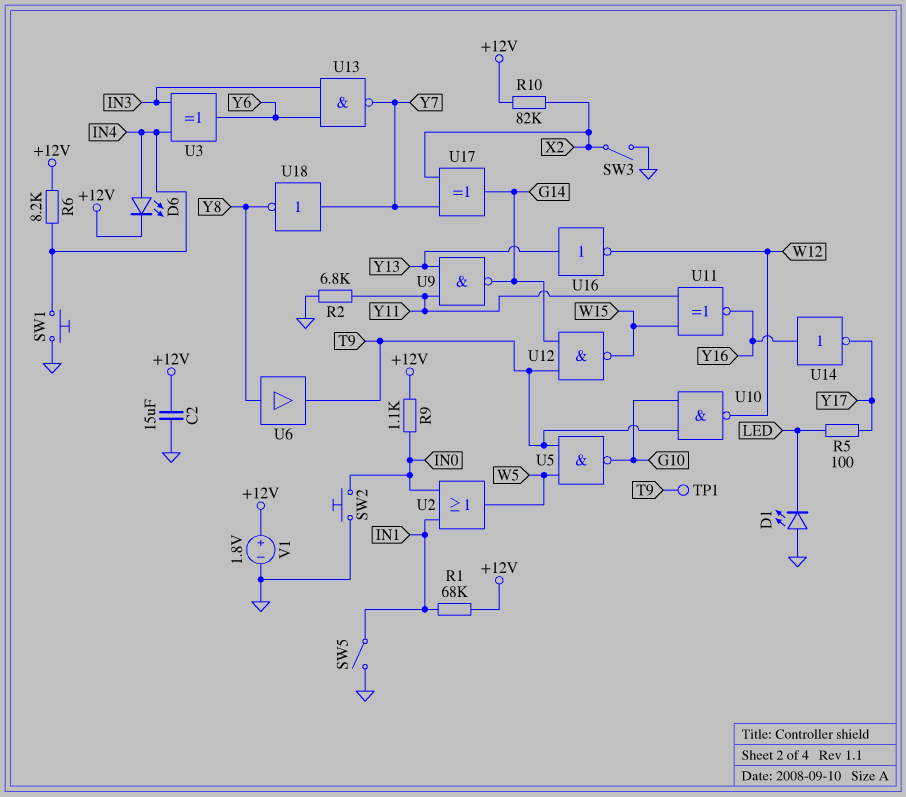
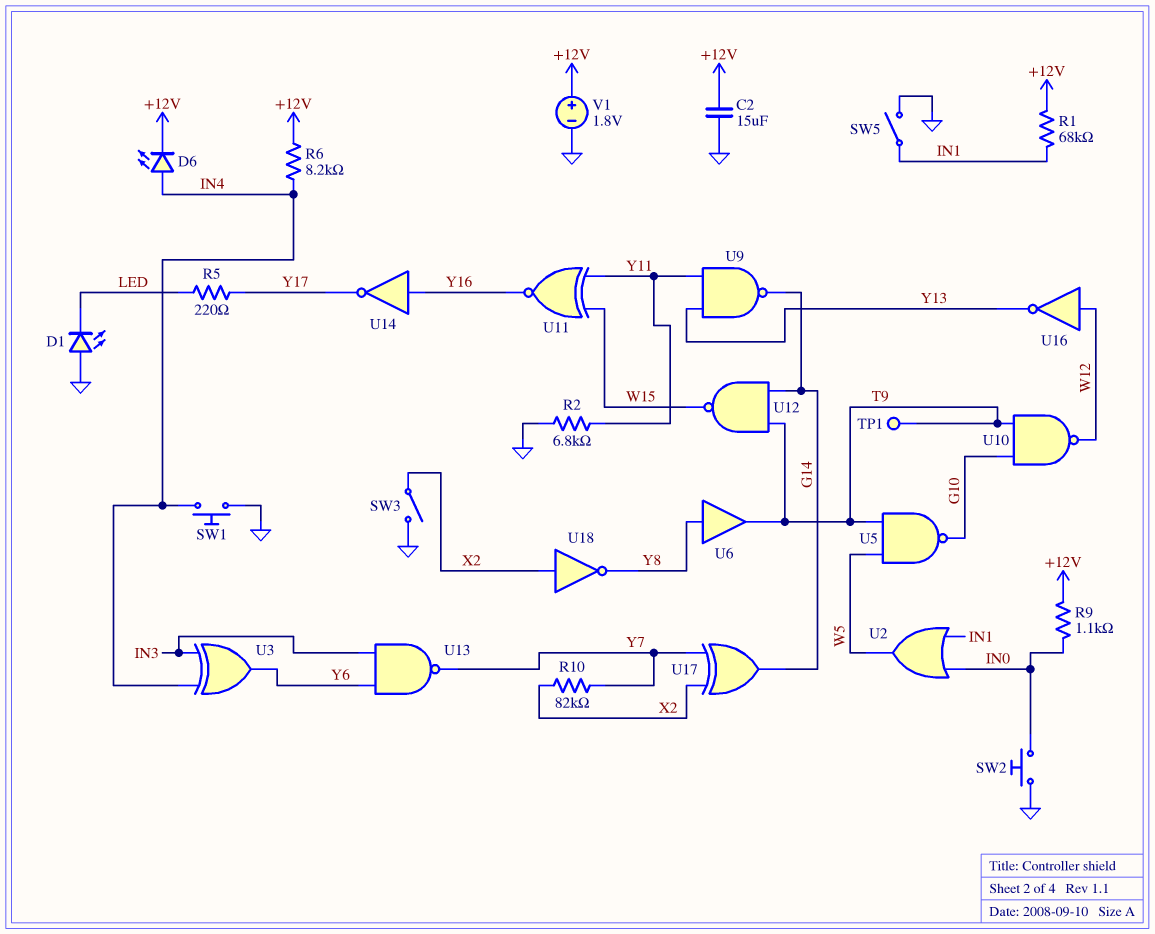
R5: 100 (LED, Y17) -> 220 (LED, Y17)
R10: 82k (+12V, X2) -> 82k (X2, Y7)
U16: NOT (in Y13, out W12) -> NOT (in W12, out Y13)
U18: NOT (in Y7, out Y8) -> NOT (in X2, out Y8)

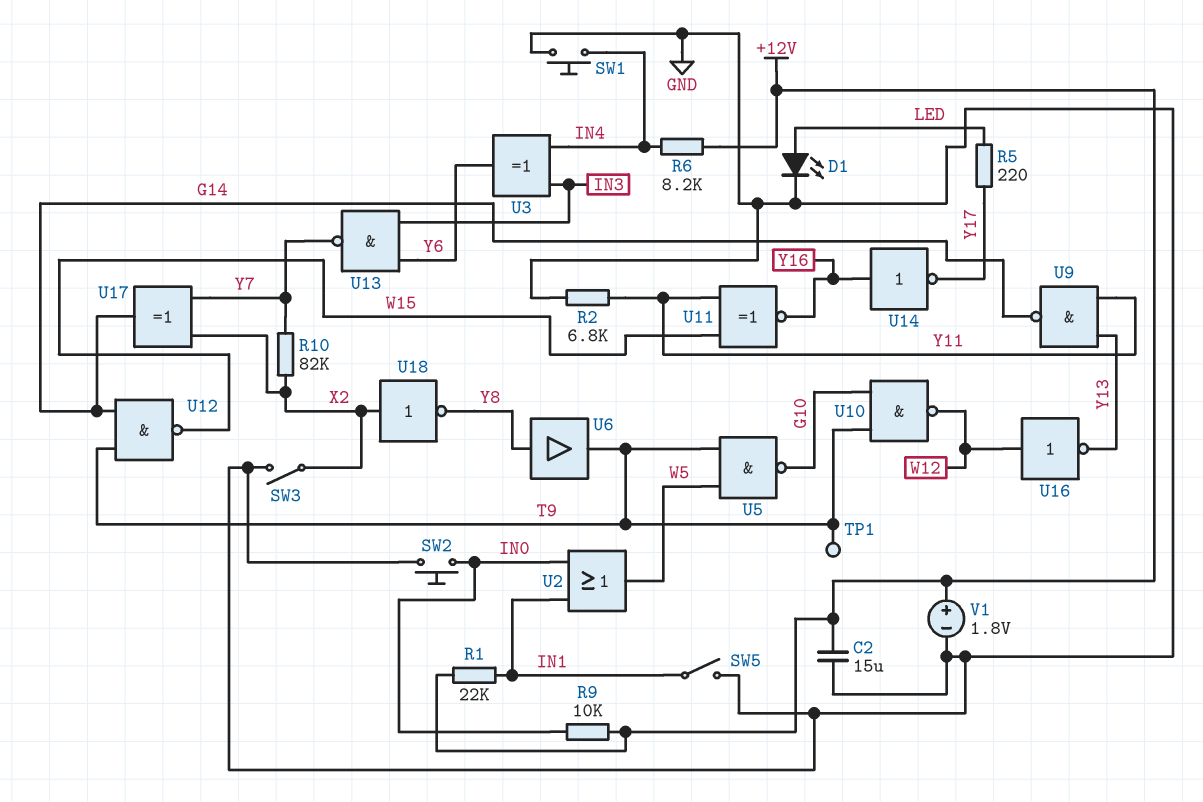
D1: LED (A GND, K LED) -> LED (A LED, K GND)
D6: LED (A IN4, K +12V) -> none
R1: 68k (+12V, IN1) -> 22k (+12V, IN1)
R9: 1.1k (+12V, IN0) -> 10k (+12V, IN0)

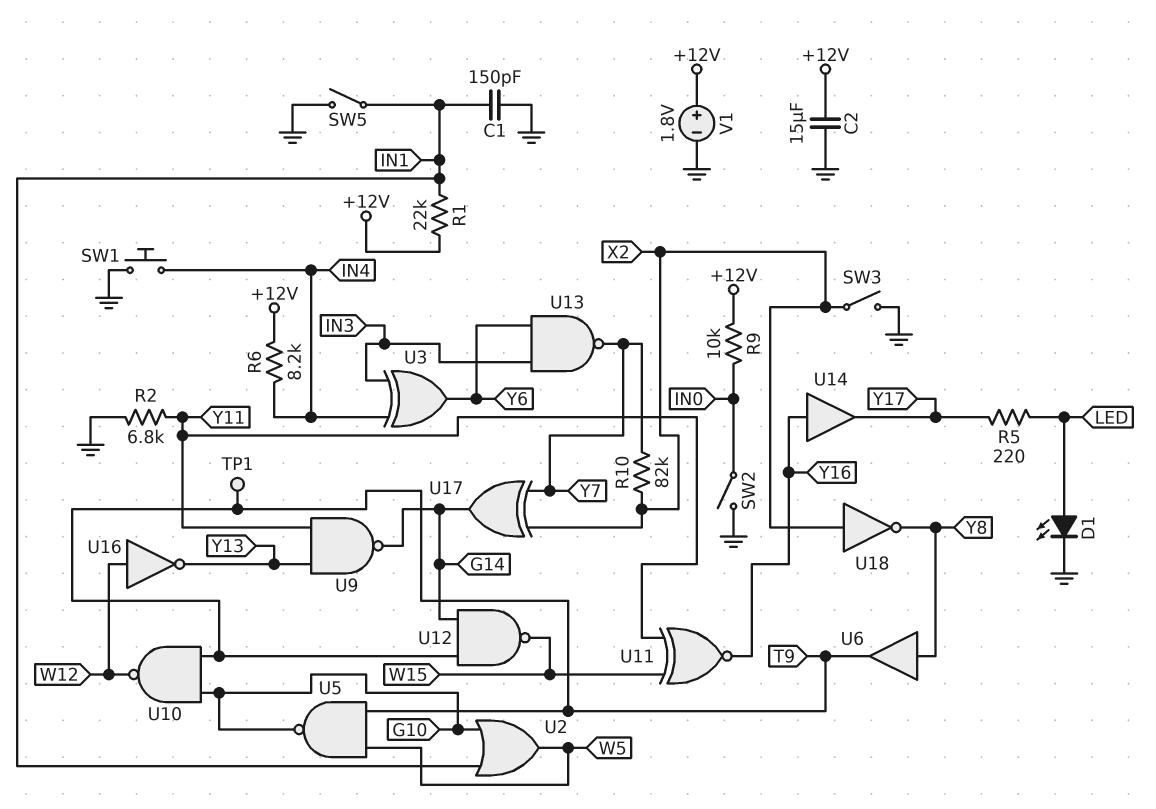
C1: none -> 150pF (GND, IN1)
SW2: button (GND, IN0) -> switch (GND, IN0)
U2: OR (in IN0, in IN1, out W5) -> OR (in G10, in IN1, out W5)
U14: NOT (in Y16, out Y17) -> buffer (in Y16, out Y17)

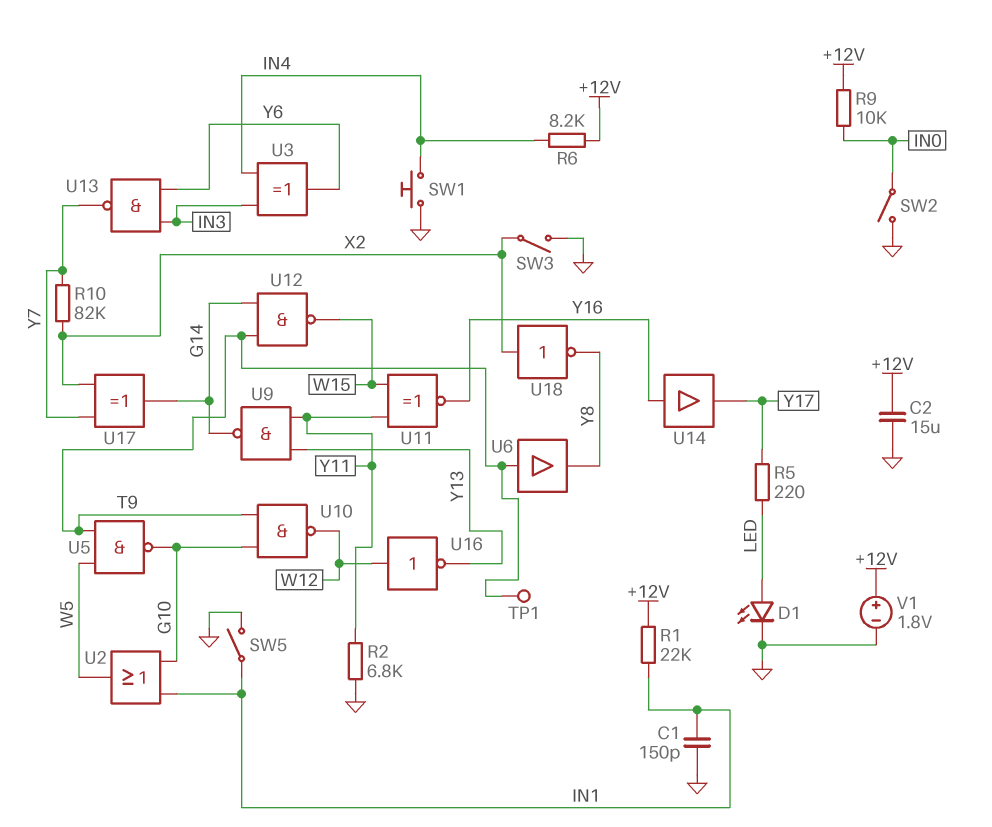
U6: buffer (in Y8, out T9) -> buffer (in T9, out Y8)

